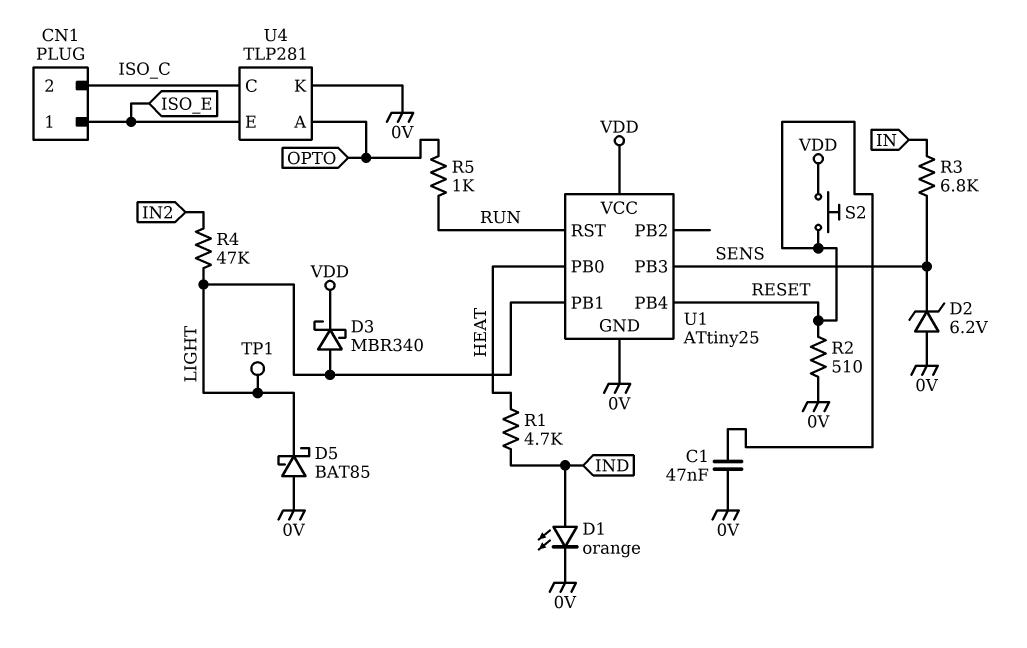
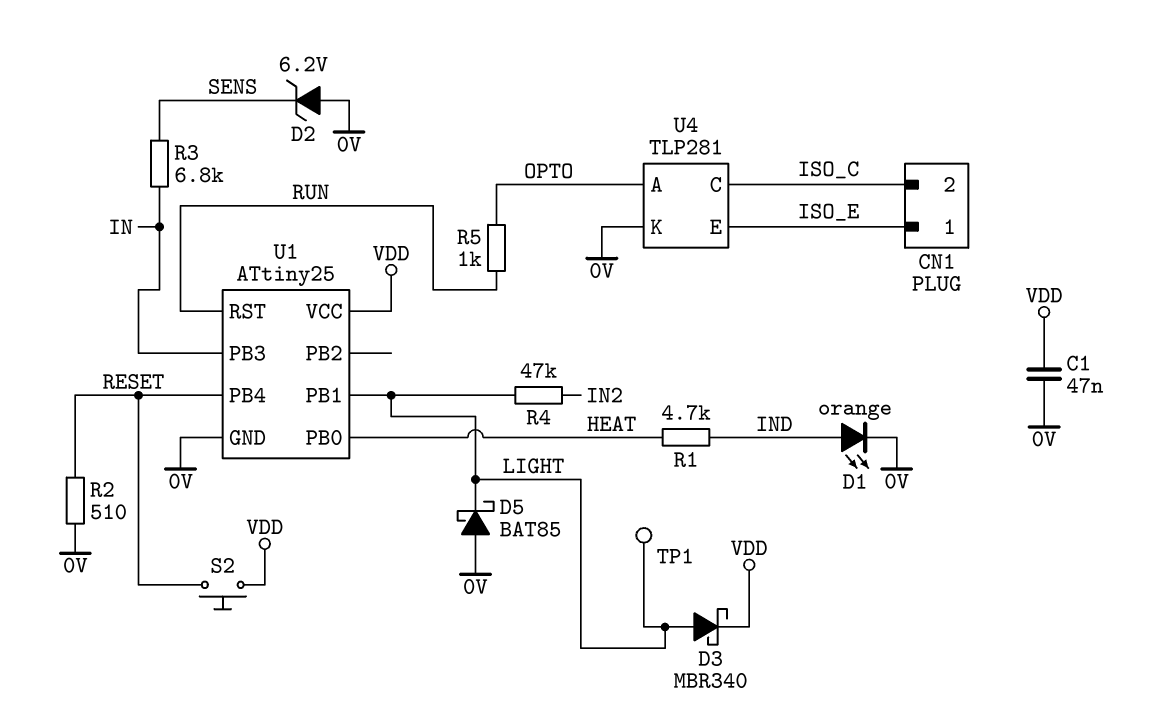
C1: 47nF (0V, RESET) -> 47nF (0V, VDD)
U1 pin PB3: SENS -> IN

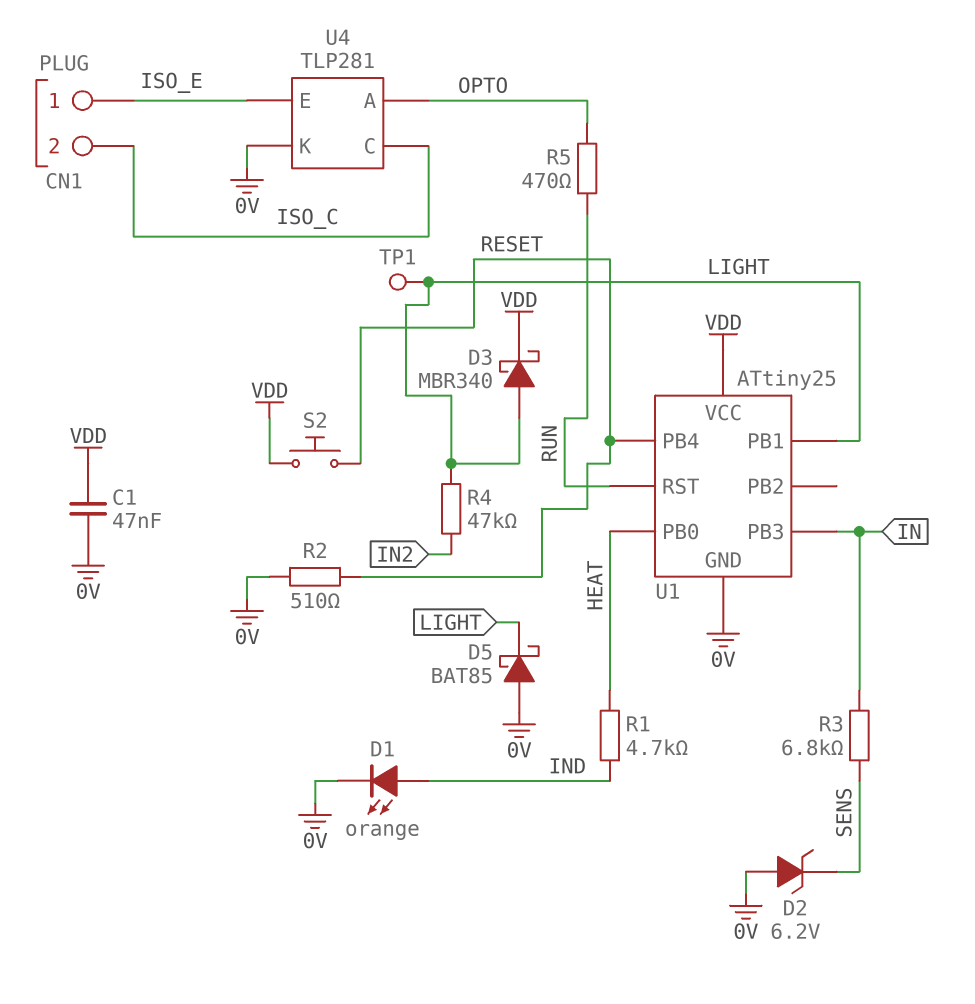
R5: 1k (OPTO, RUN) -> 470 (OPTO, RUN)

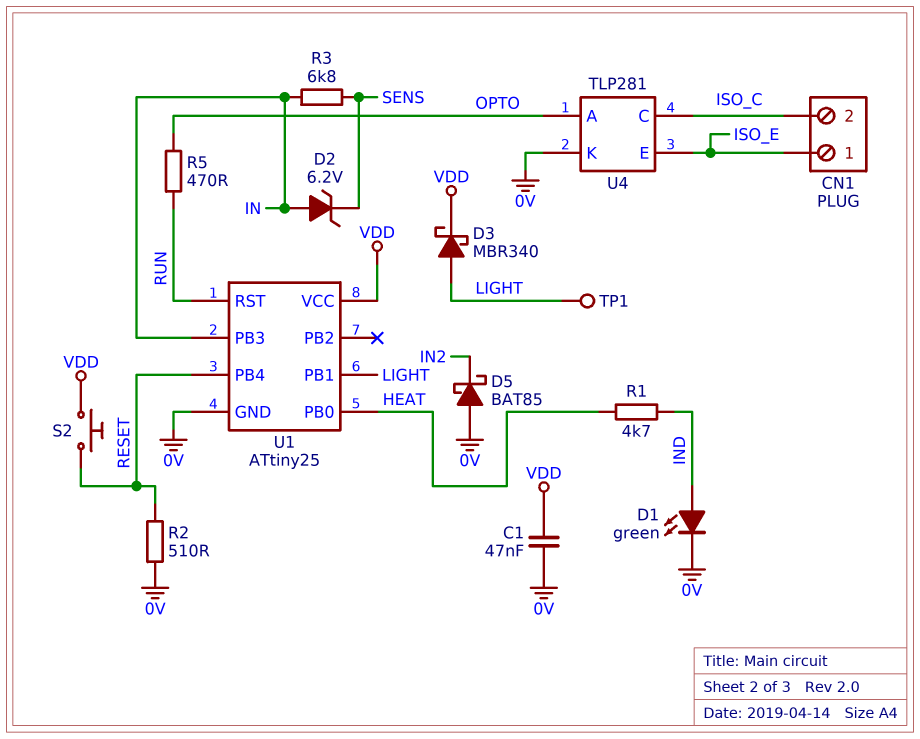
D1: LED orange (A IND, K 0V) -> LED green (A IND, K 0V)
D2: zener 6.2V (A 0V, K SENS) -> zener 6.2V (A IN, K SENS)
D5: schottky BAT85 (A 0V, K LIGHT) -> schottky BAT85 (A 0V, K IN2)
R4: 47k (IN2, LIGHT) -> none

